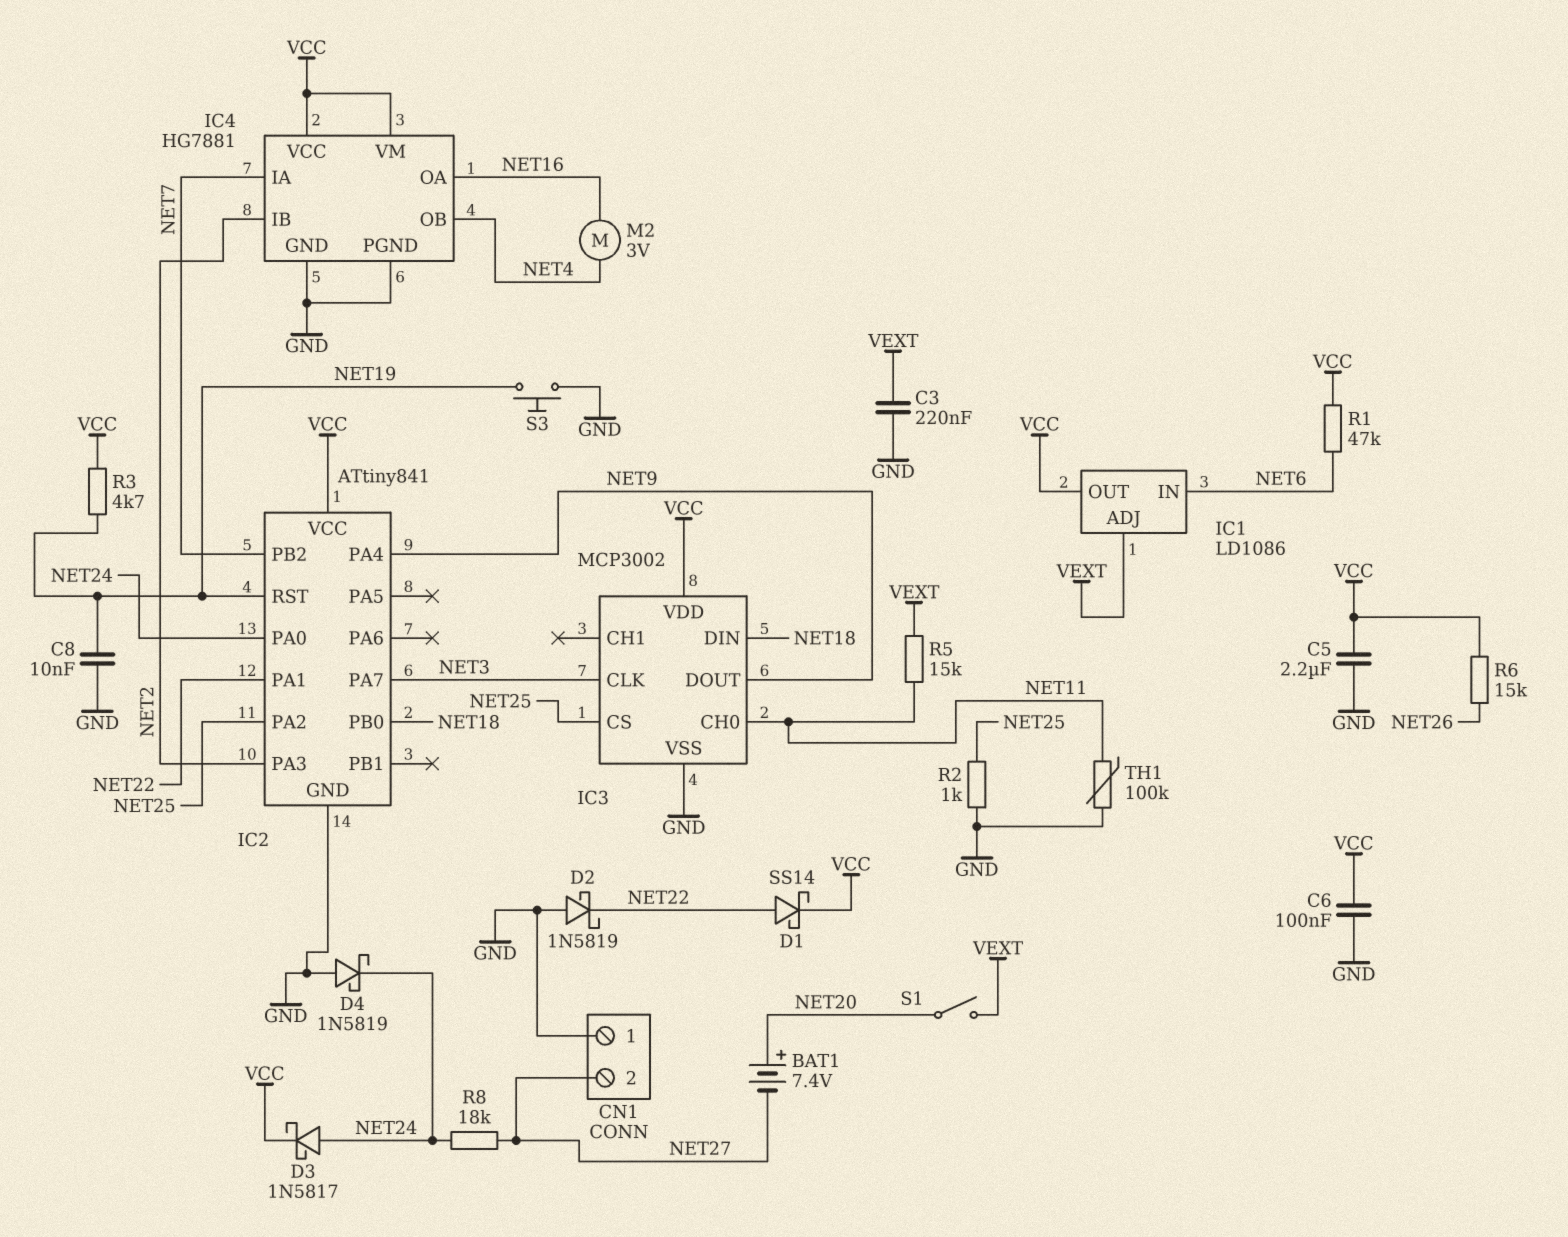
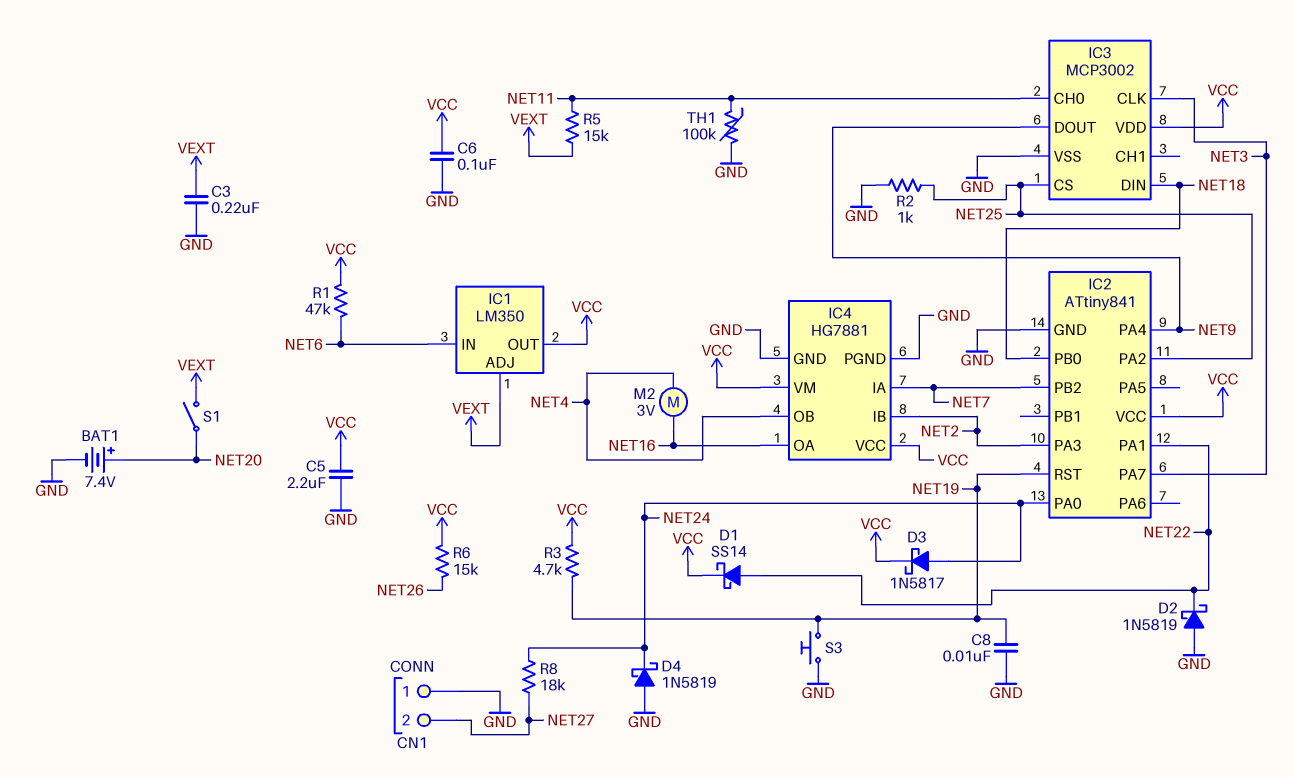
BAT1: 7.4V (plus NET20, minus NET27) -> 7.4V (plus NET20, minus GND)
IC1: LD1086 -> LM350

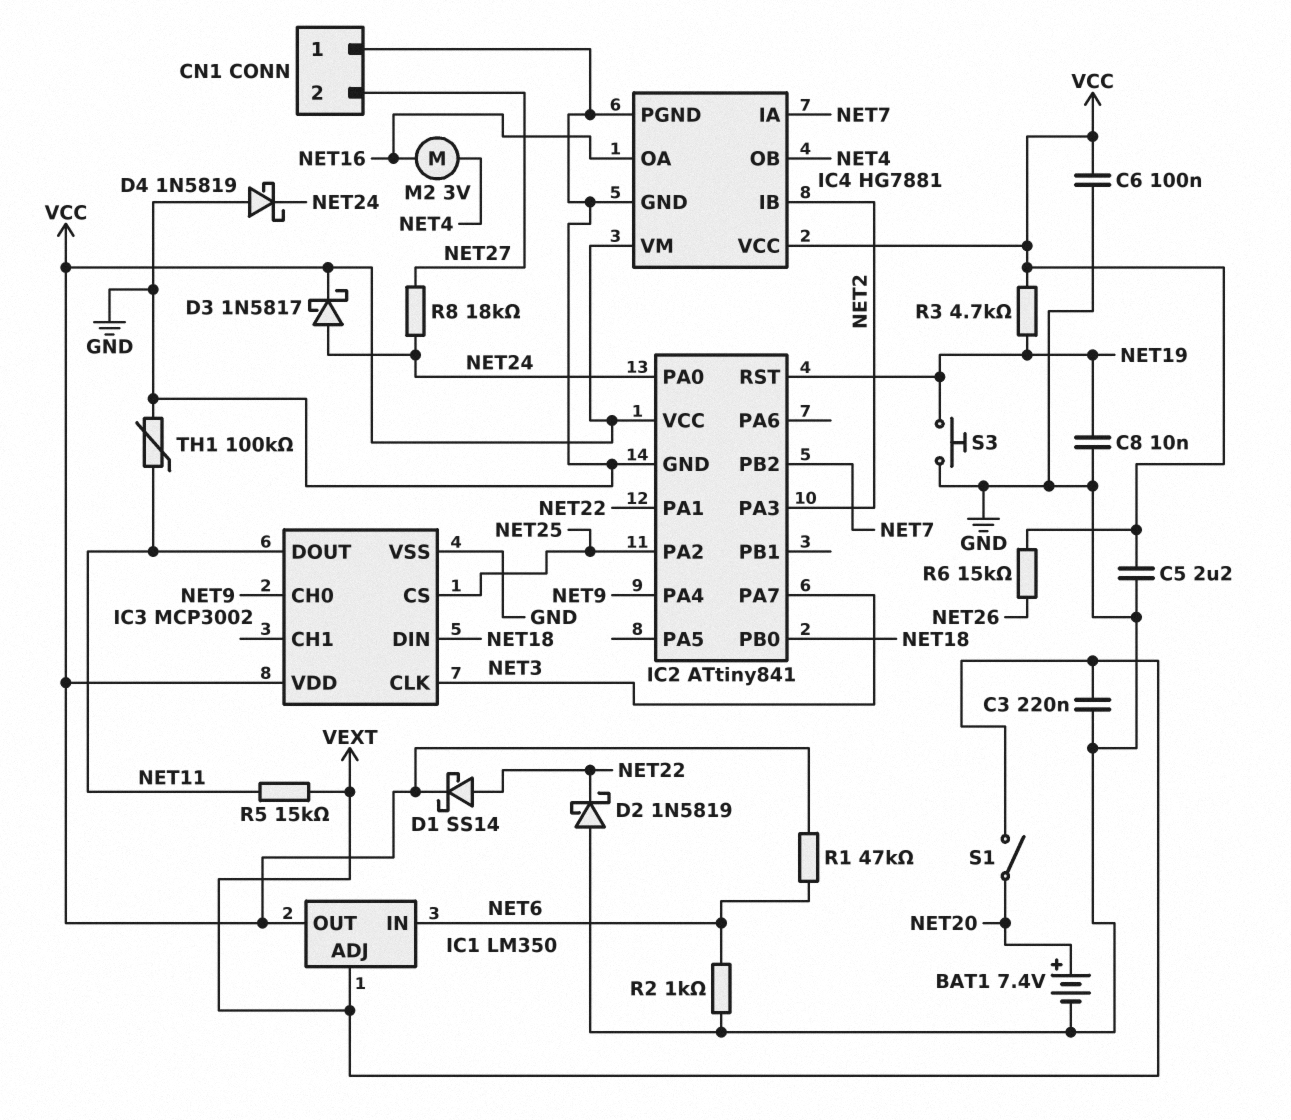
IC3 pin CH0: NET11 -> NET9
IC3 pin DOUT: NET9 -> NET11
R2: 1k (GND, NET25) -> 1k (GND, NET6)

